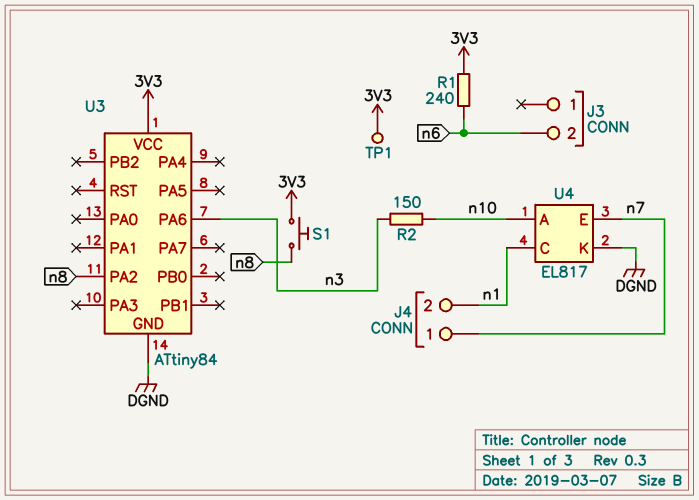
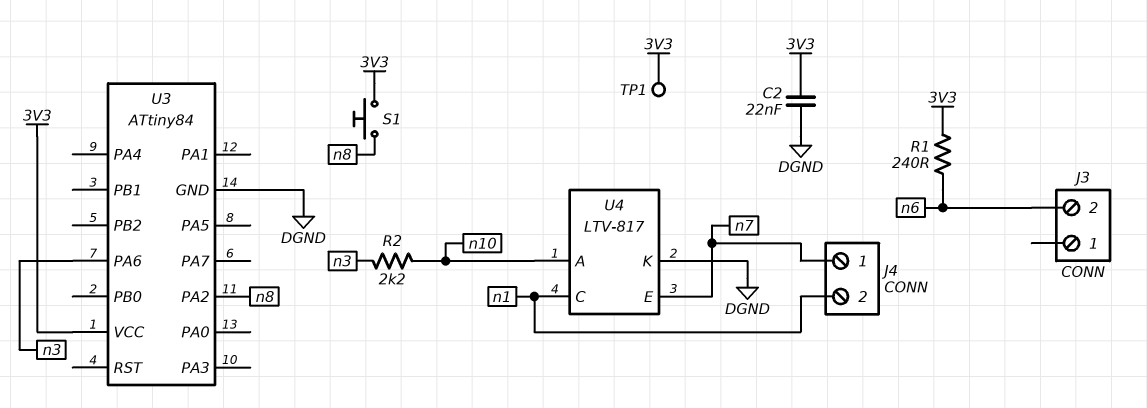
C2: none -> 22nF (3V3, DGND)
R2: 150 (n3, n10) -> 2.2k (n3, n10)
U4: EL817 -> LTV-817

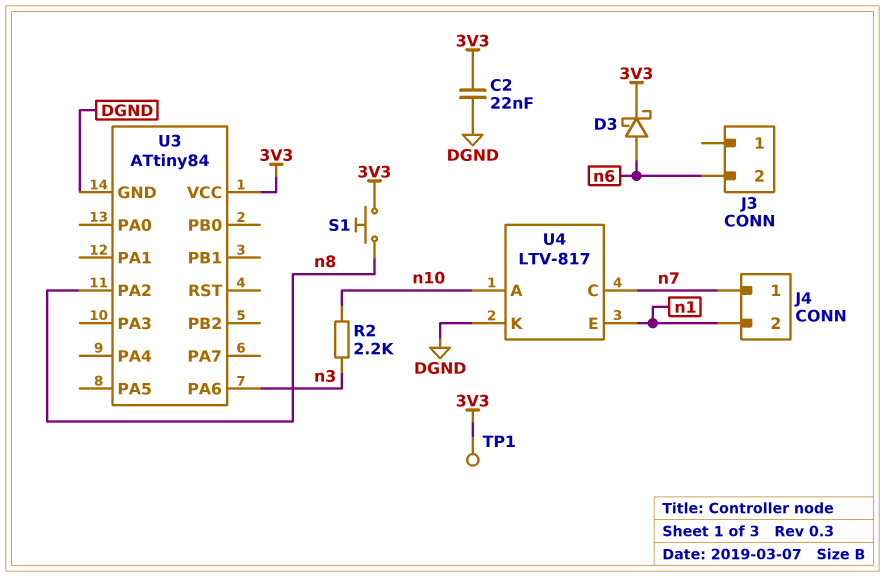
D3: none -> schottky (A n6, K 3V3)
R1: 240 (3V3, n6) -> none
U4 pin C: n1 -> n7
U4 pin E: n7 -> n1

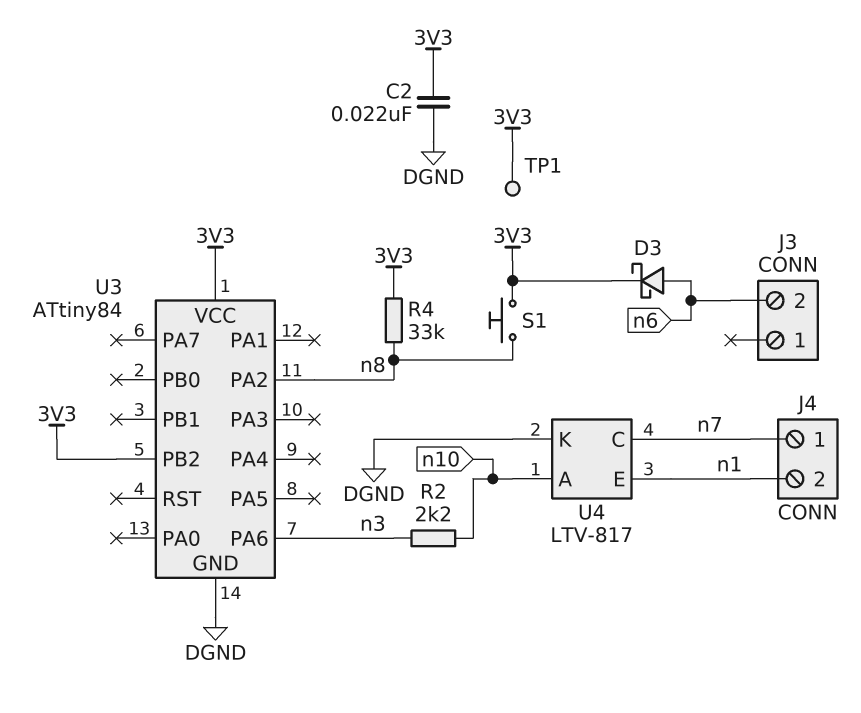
R4: none -> 33k (3V3, n8)
U3 pin PB2: none -> 3V3

